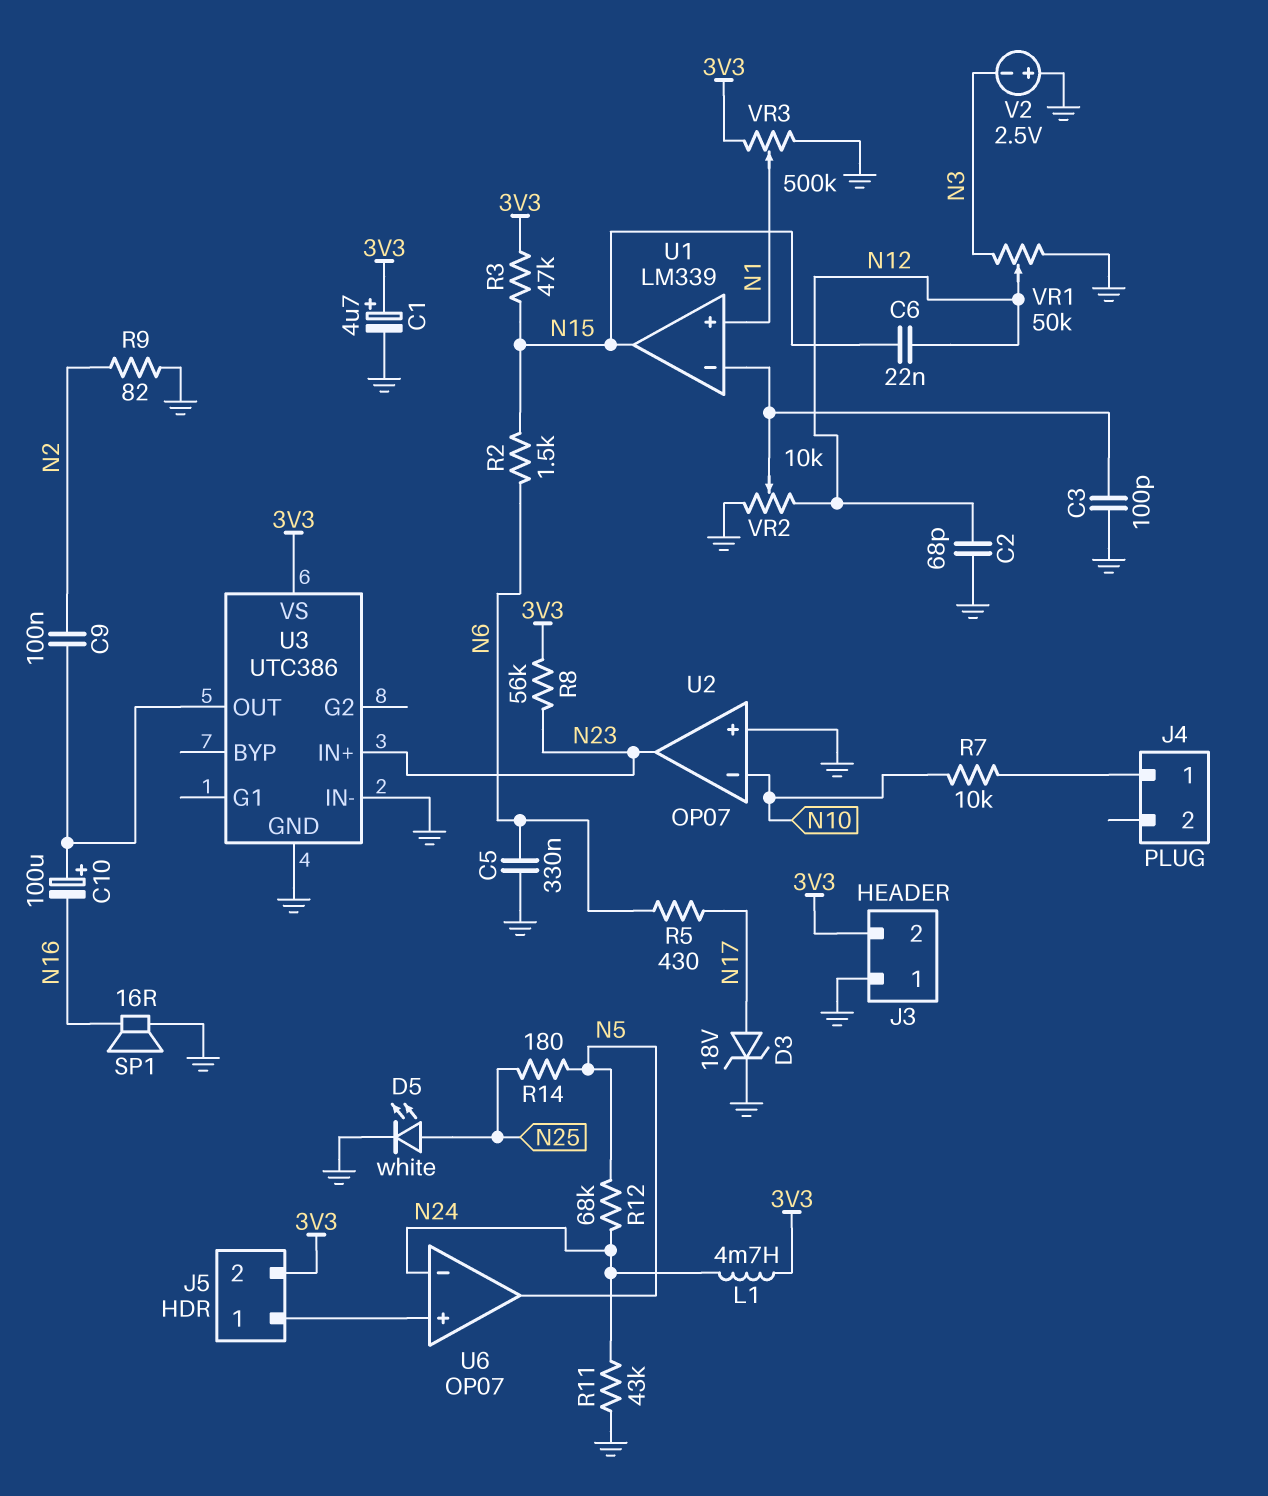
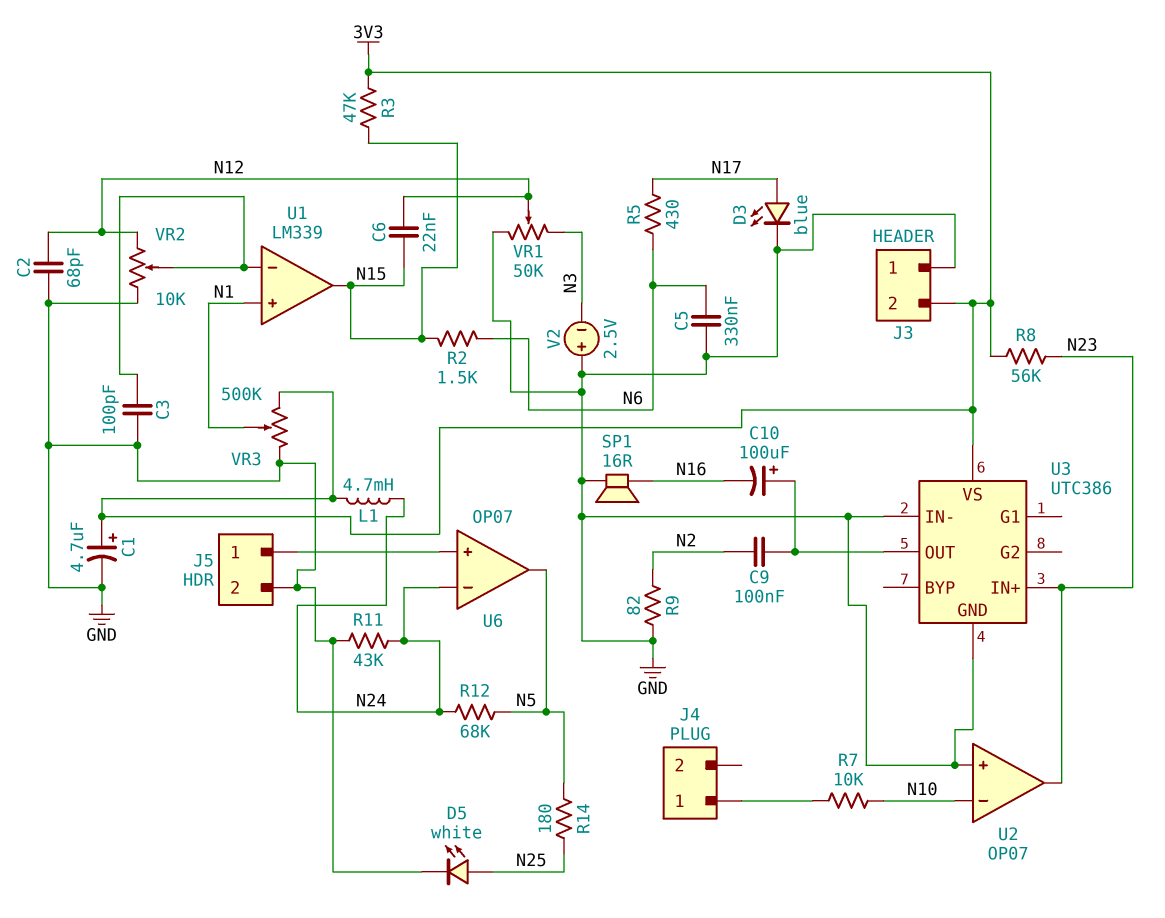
D3: zener 18V (A N17, K GND) -> LED blue (A N17, K GND)
J5 pin 2: 3V3 -> GND

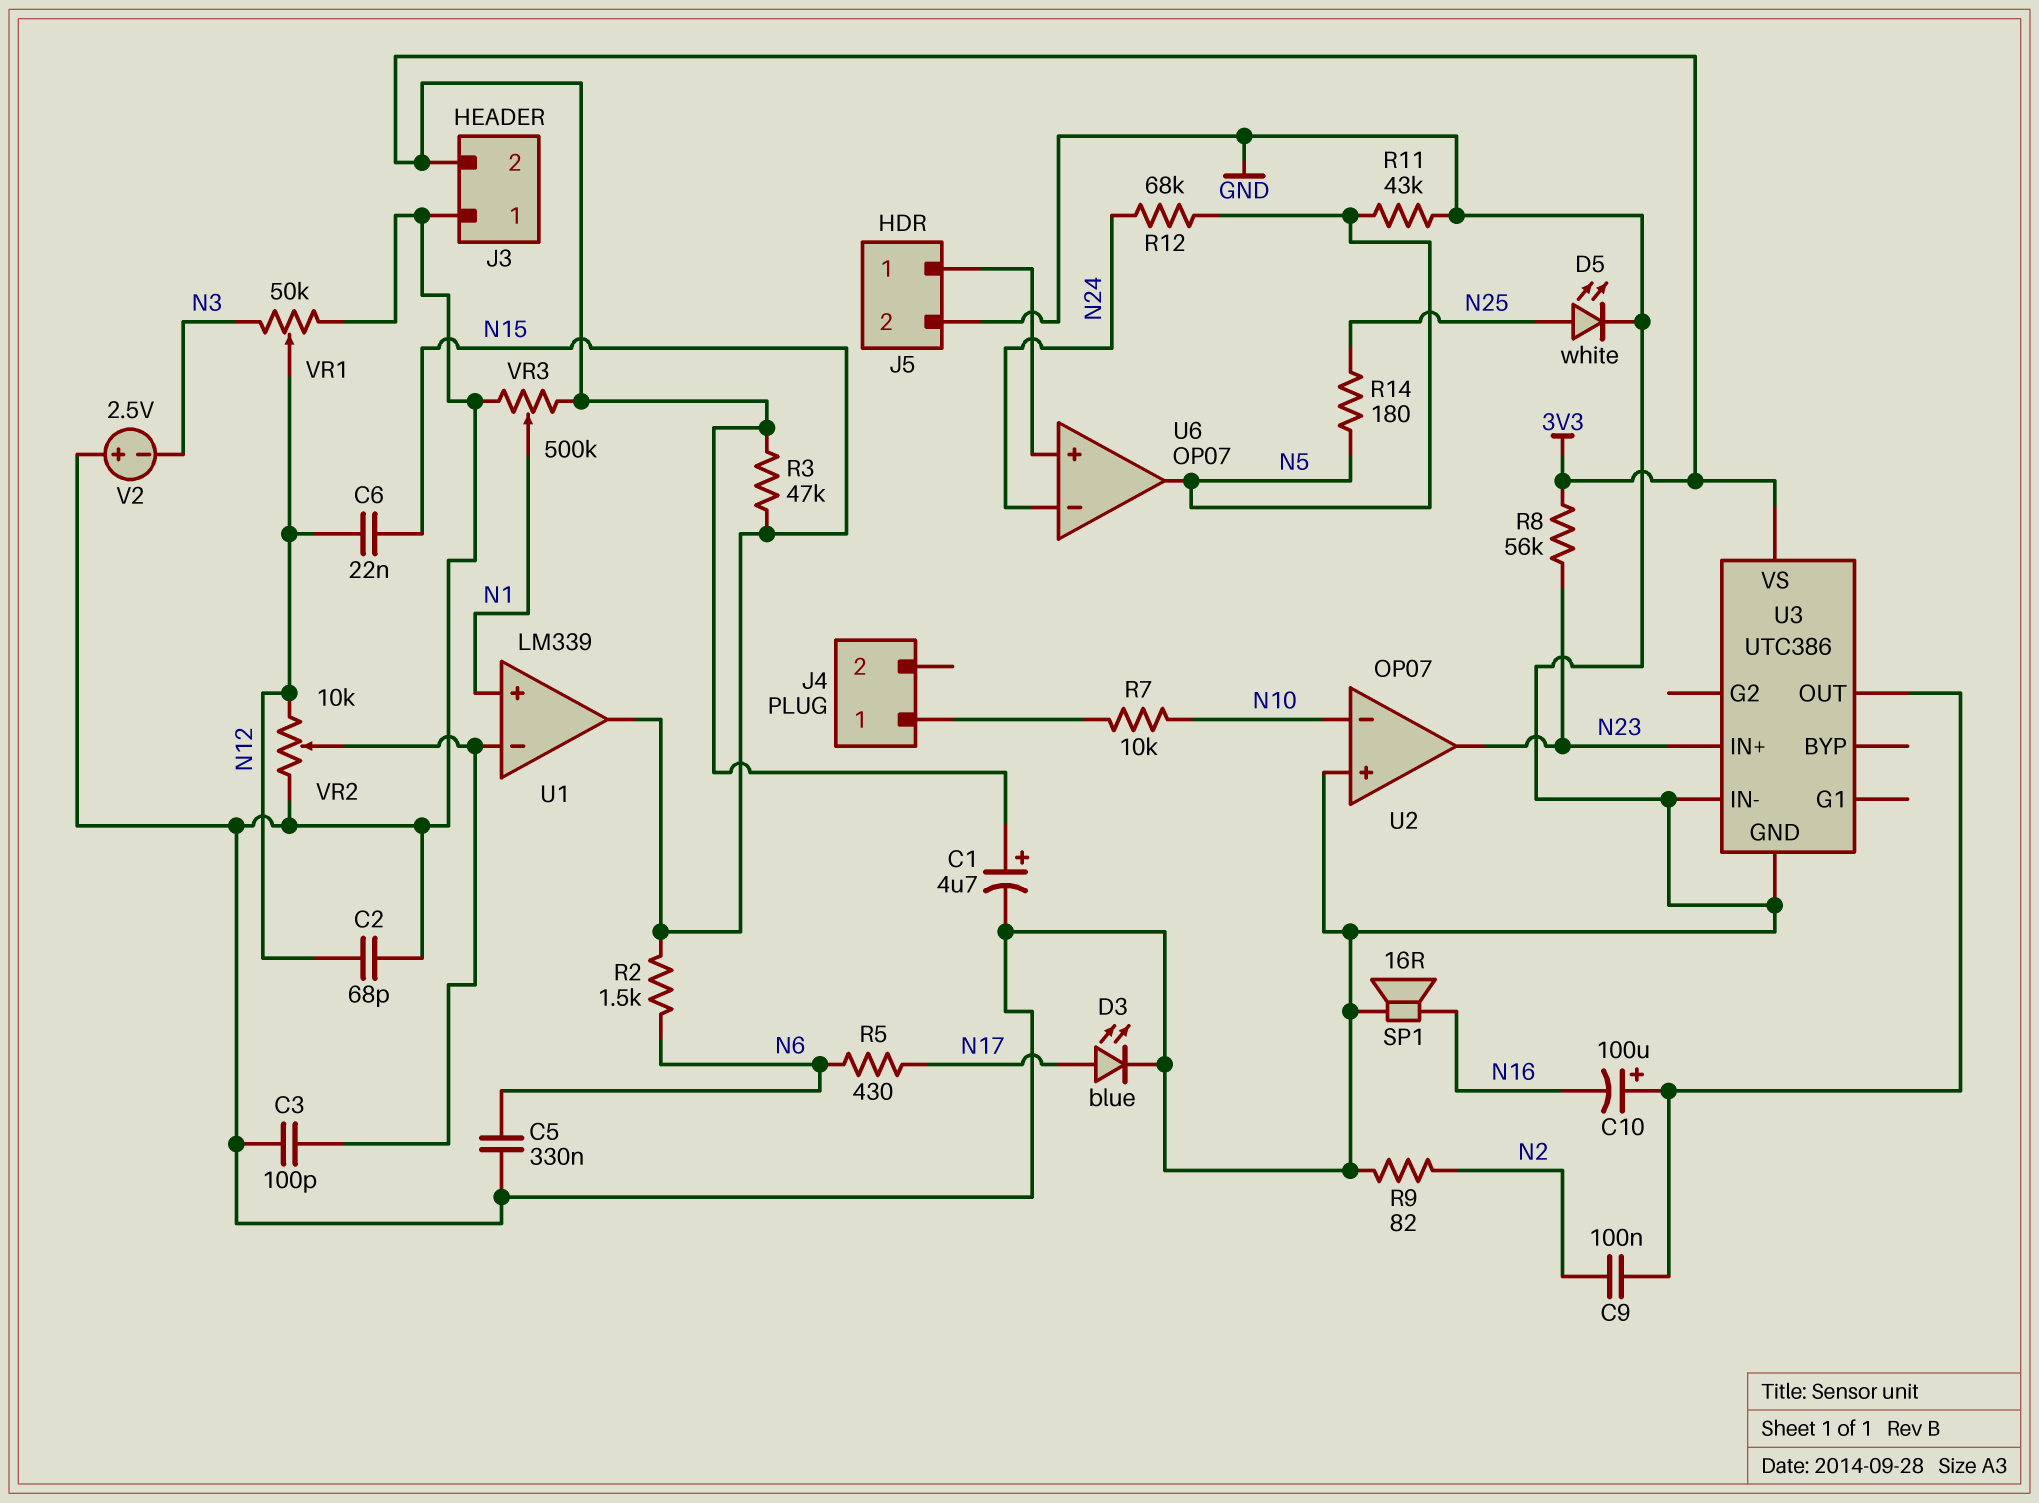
L1: 4.7mH (3V3, N24) -> none
R11: 43k (GND, N24) -> 43k (GND, N5)

